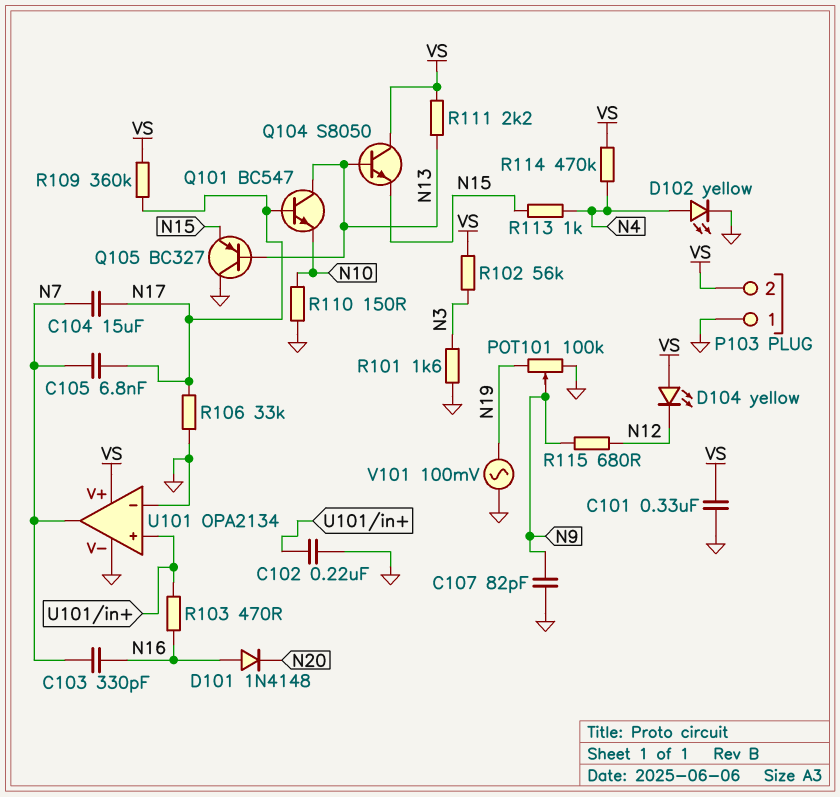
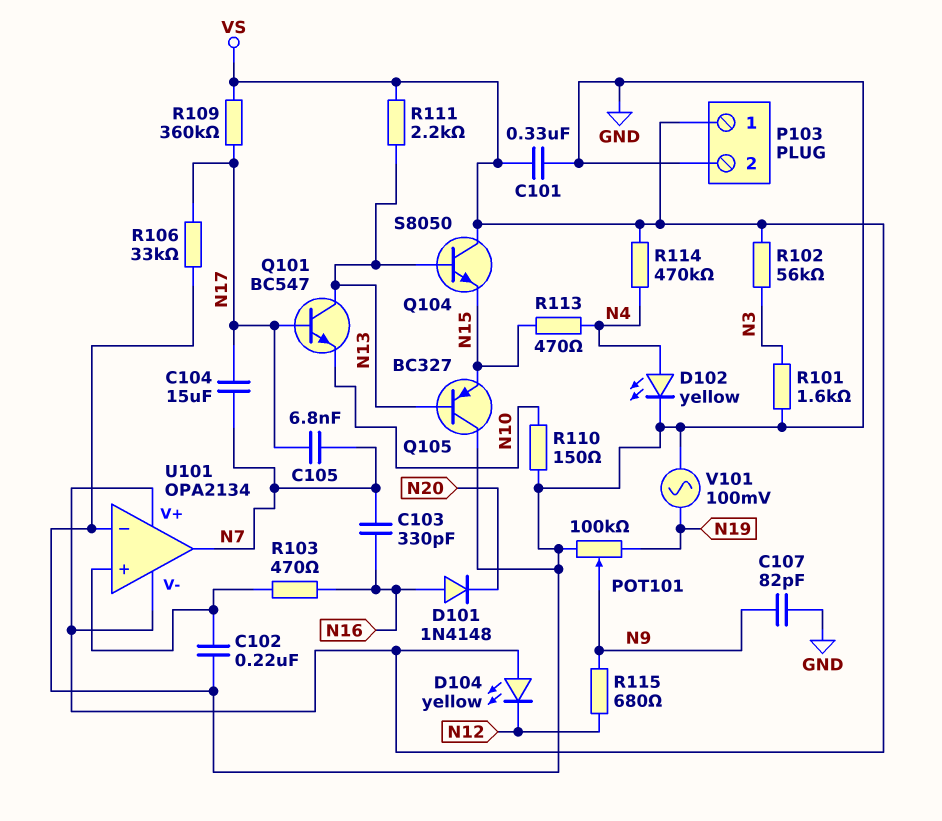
P103 pin 1: GND -> VS
P103 pin 2: VS -> GND
R113: 1k (N4, N15) -> 470 (N4, N15)
U101 pin V-: GND -> VS

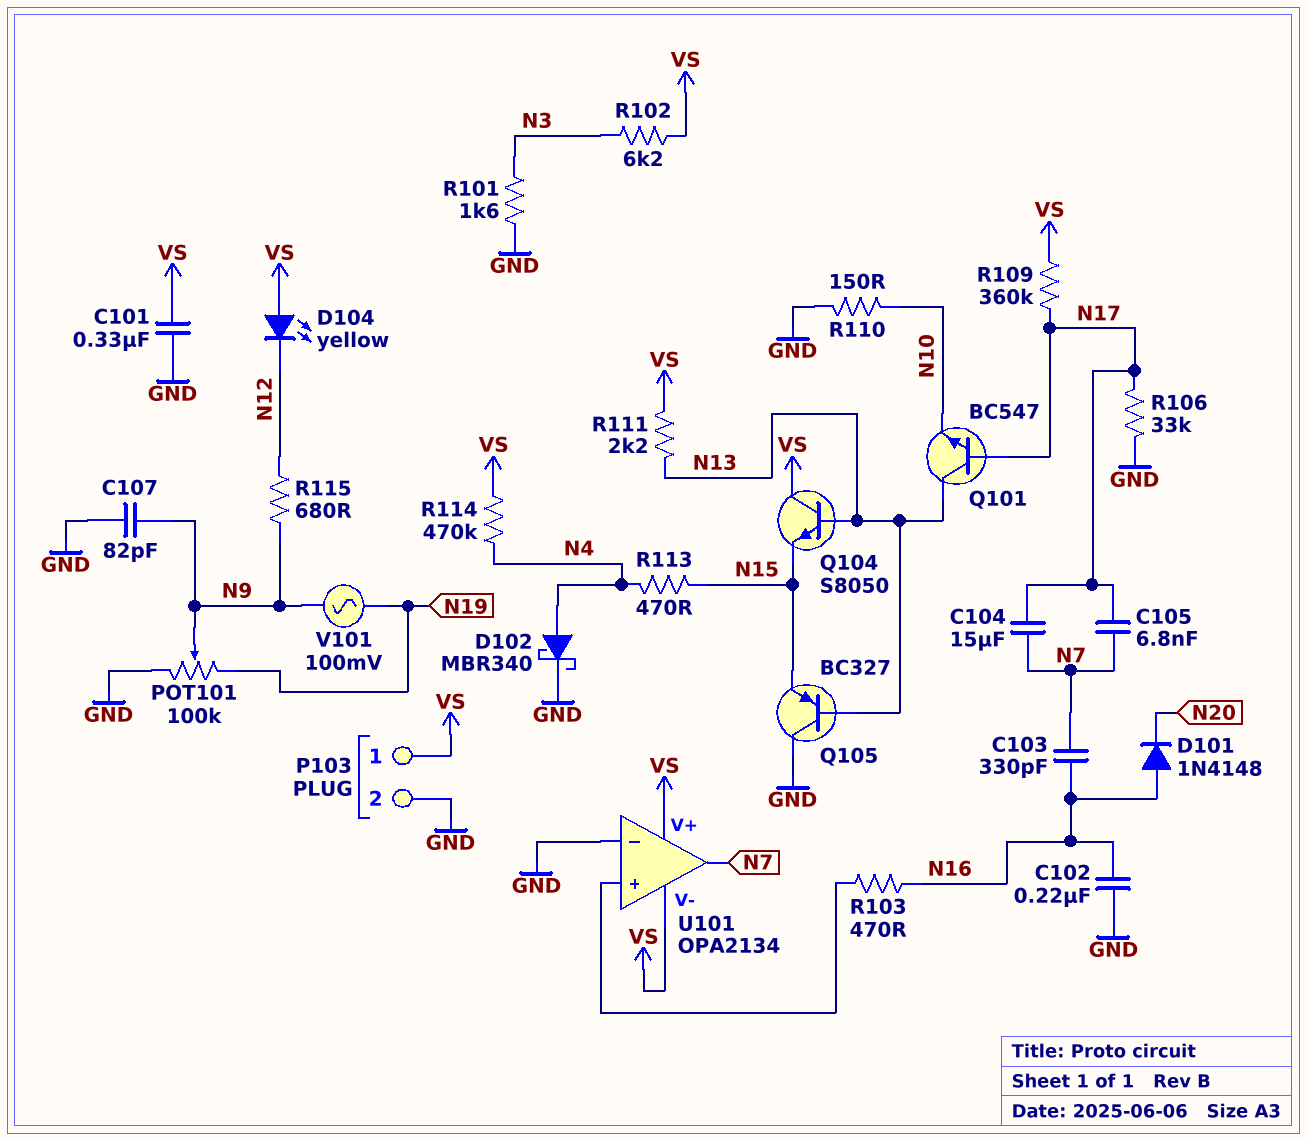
C102: 220nF (GND, U101/in+) -> 220nF (GND, N16)
D102: LED yellow (A N4, K GND) -> schottky MBR340 (A N4, K GND)
R102: 56k (N3, VS) -> 6.2k (N3, VS)
V101: AC 100mV (GND, N19) -> AC 100mV (N9, N19)

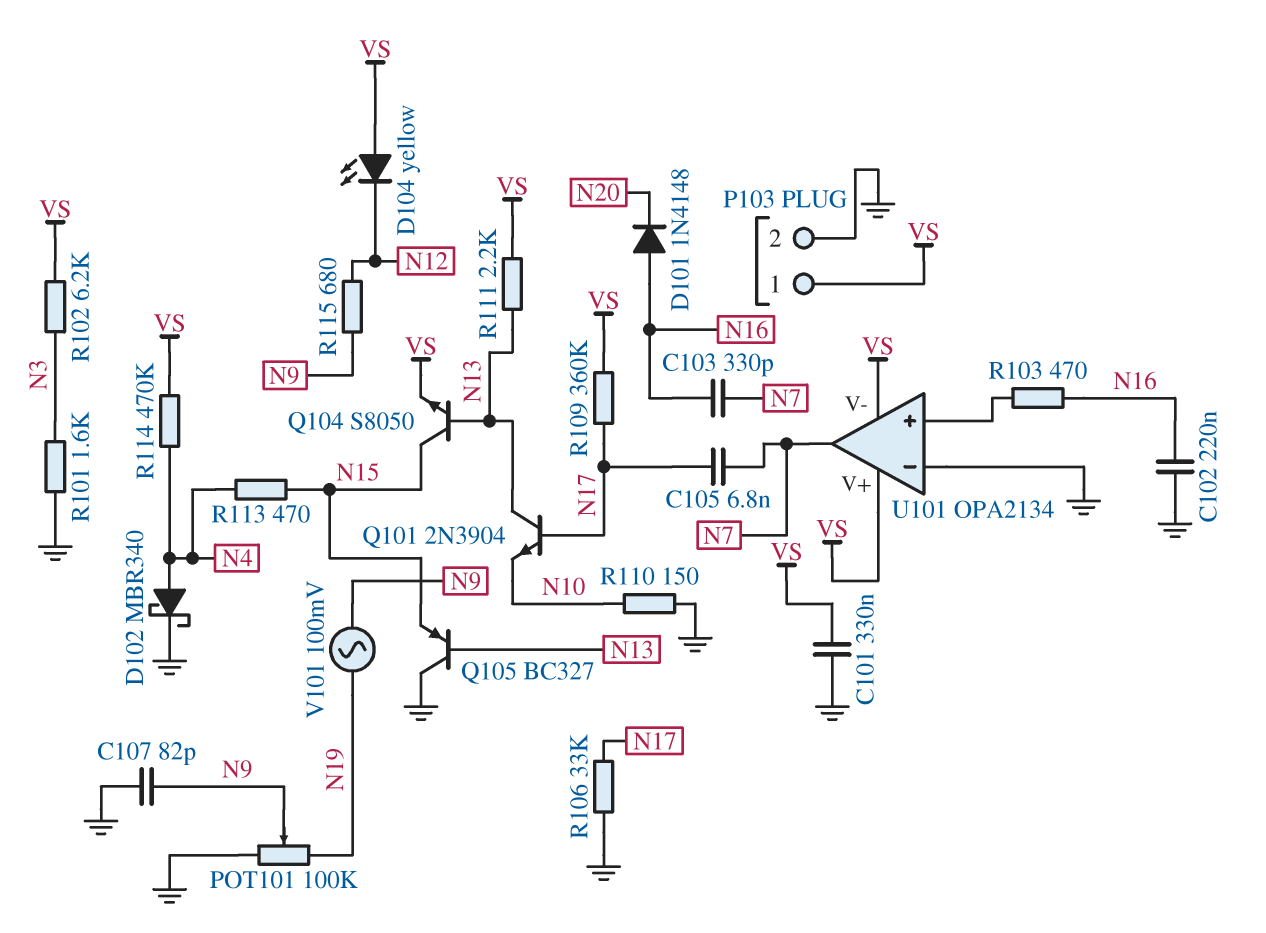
C104: 15uF (N7, N17) -> none
Q101: NPN BC547 (B N17, C N13, E N10) -> NPN 2N3904 (B N17, C N13, E N10)
Q104: NPN S8050 (B N13, C VS, E N15) -> NPN S8050 (B N13, C N15, E VS)

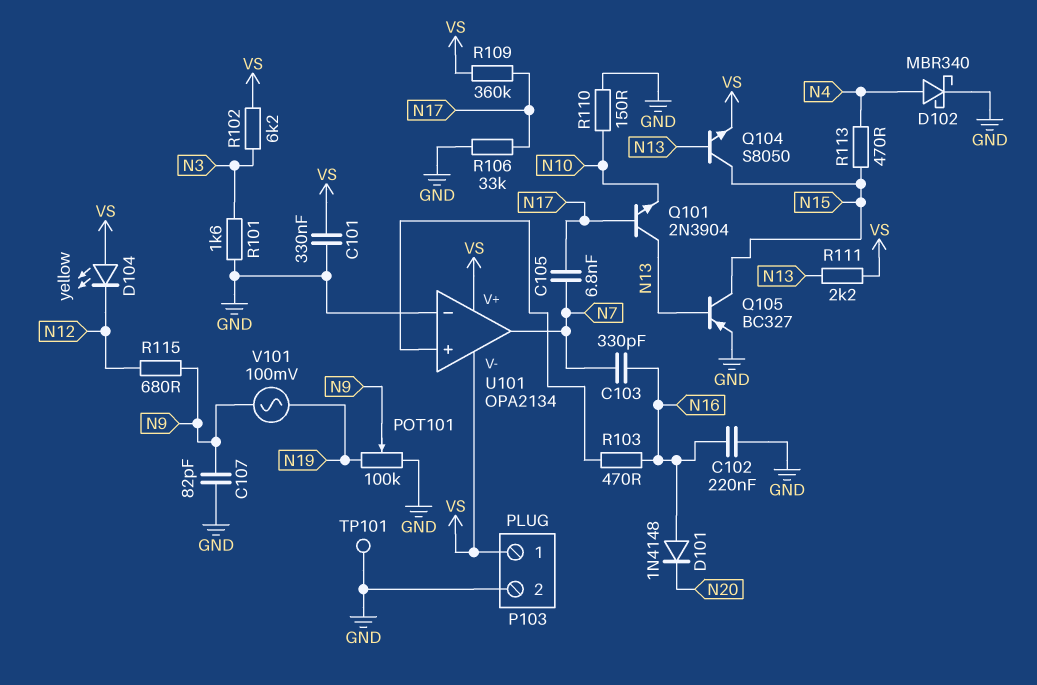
Q105: PNP BC327 (B N13, C GND, E N15) -> PNP BC327 (B N13, C N15, E GND)
R114: 470k (N4, VS) -> none
TP101: none -> test point (GND)

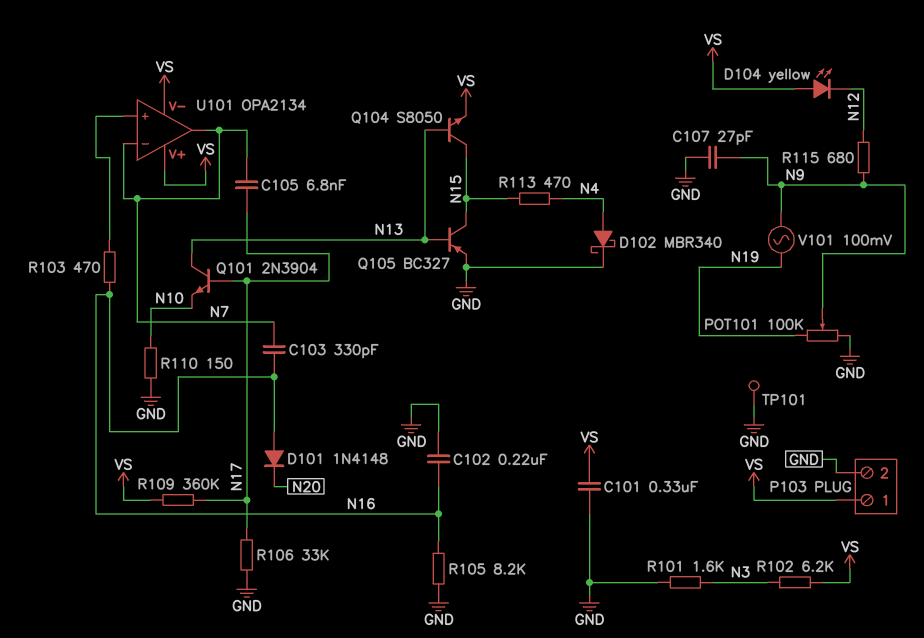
C107: 82pF (GND, N9) -> 27pF (GND, N9)
R105: none -> 8.2k (GND, N16)
R111: 2.2k (N13, VS) -> none
U101 pin in-: GND -> N7

